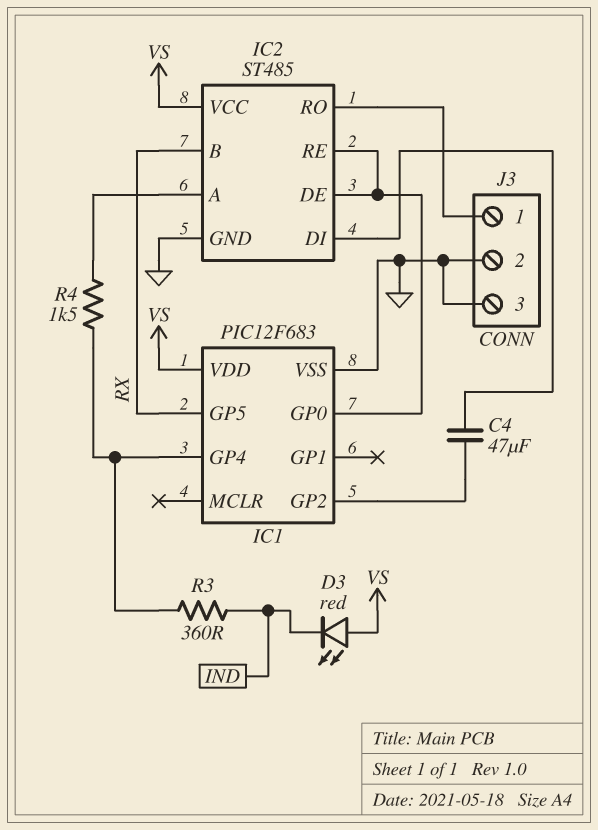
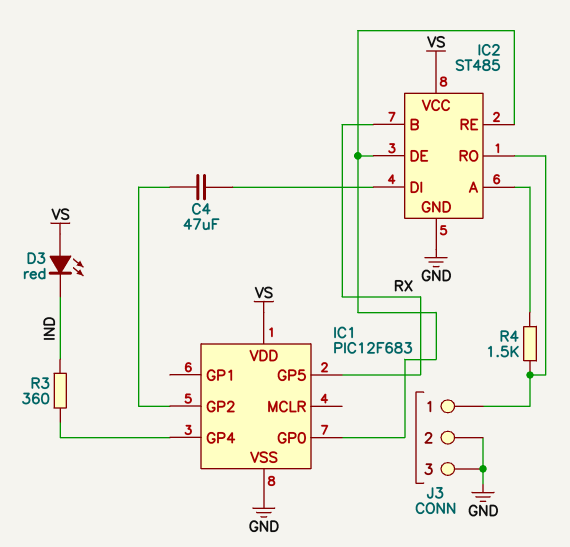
R4: 1.5k (IC1/GP4, IC2/A) -> 1.5k (IC2/A, IC2/RO)

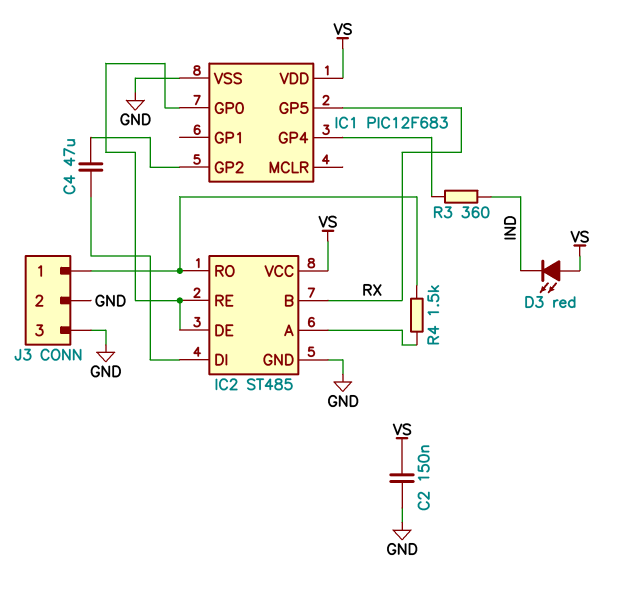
C2: none -> 150nF (GND, VS)

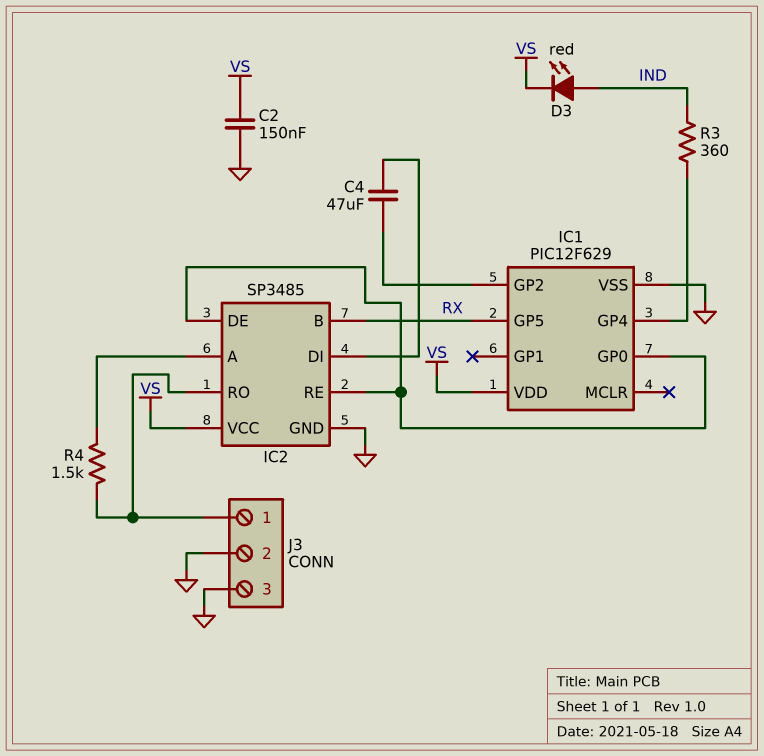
D3: LED red (A VS, K IND) -> LED red (A IND, K VS)
IC1: PIC12F683 -> PIC12F629
IC2: ST485 -> SP3485

